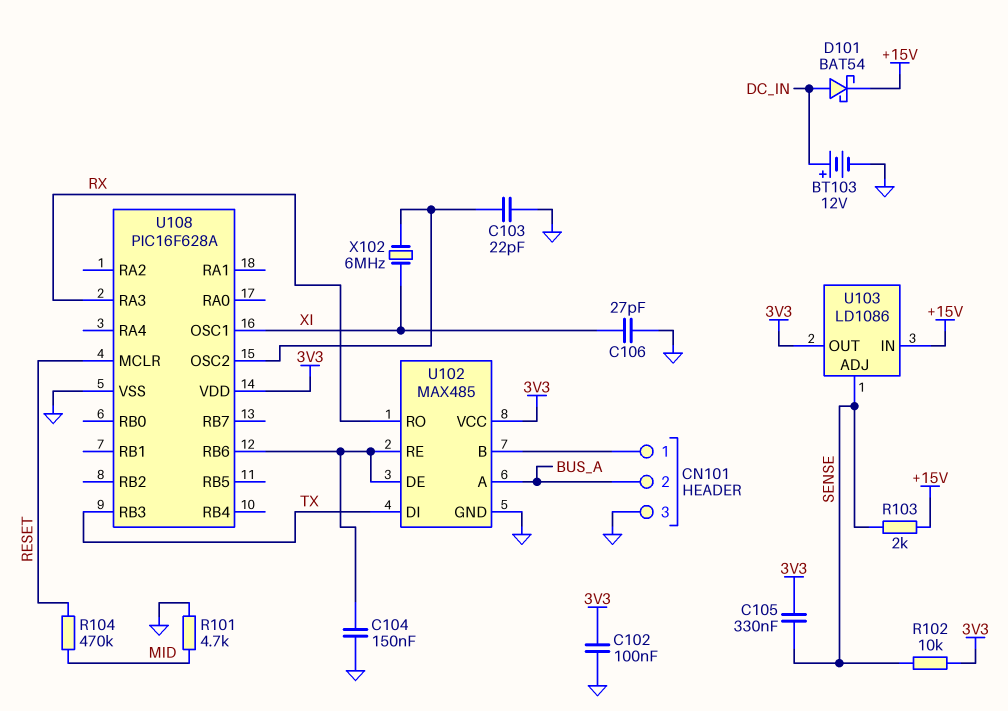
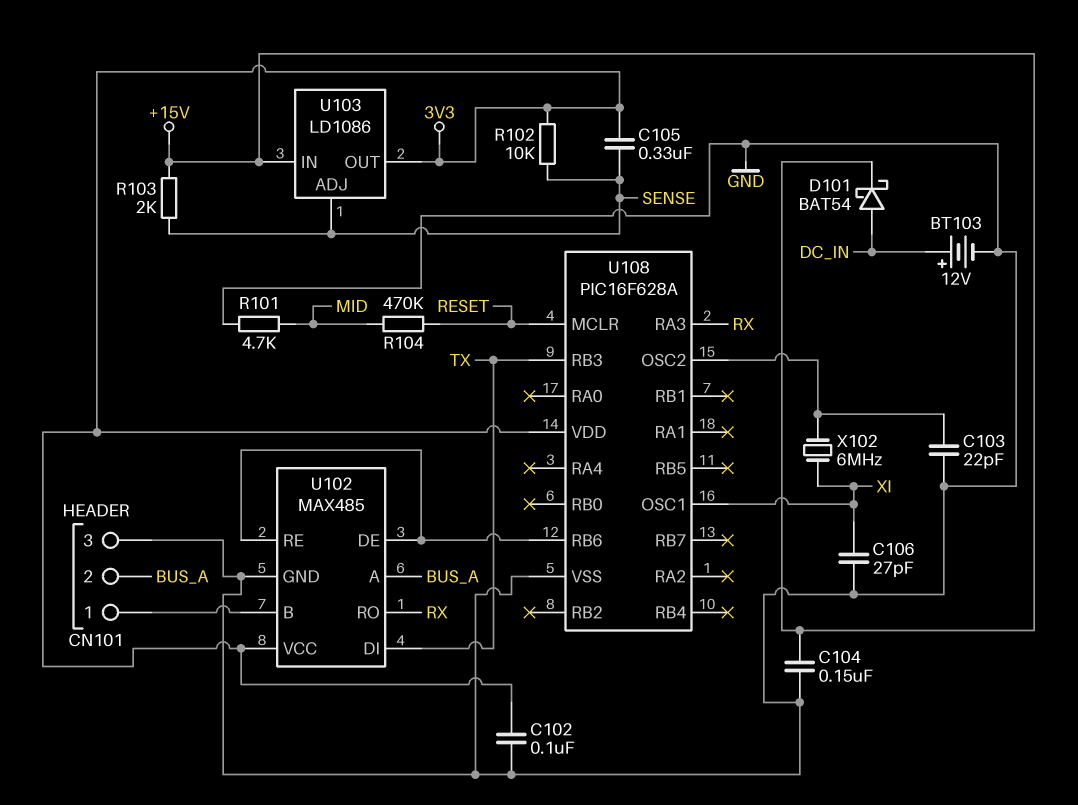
C104: 150nF (GND, U102/DE) -> 150nF (+15V, GND)

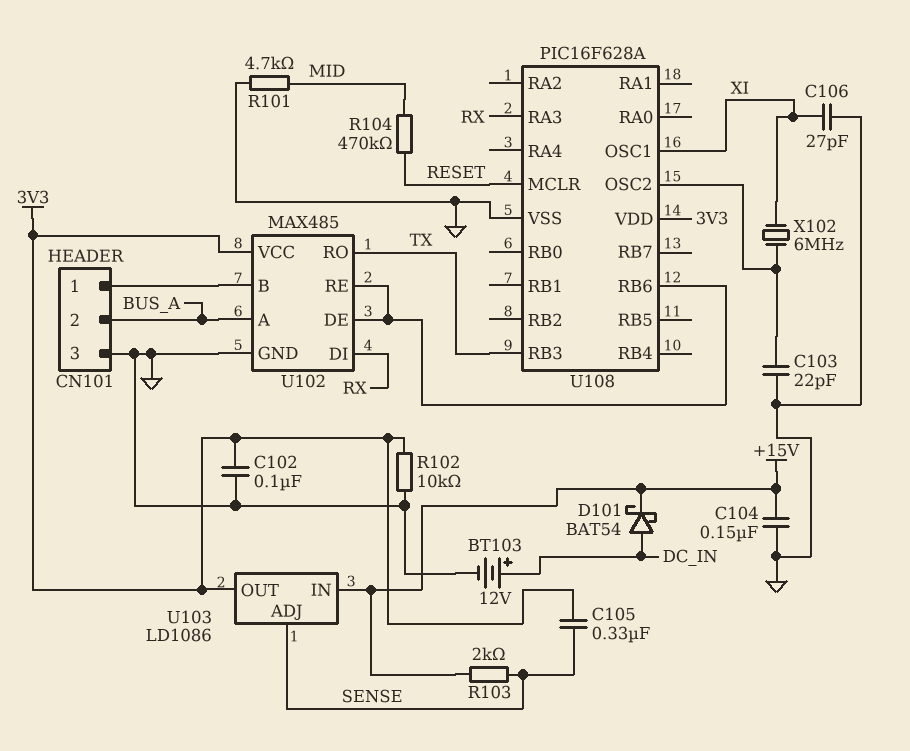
R102: 10k (3V3, SENSE) -> 10k (3V3, GND)
U102 pin DI: TX -> RX
U102 pin RO: RX -> TX

